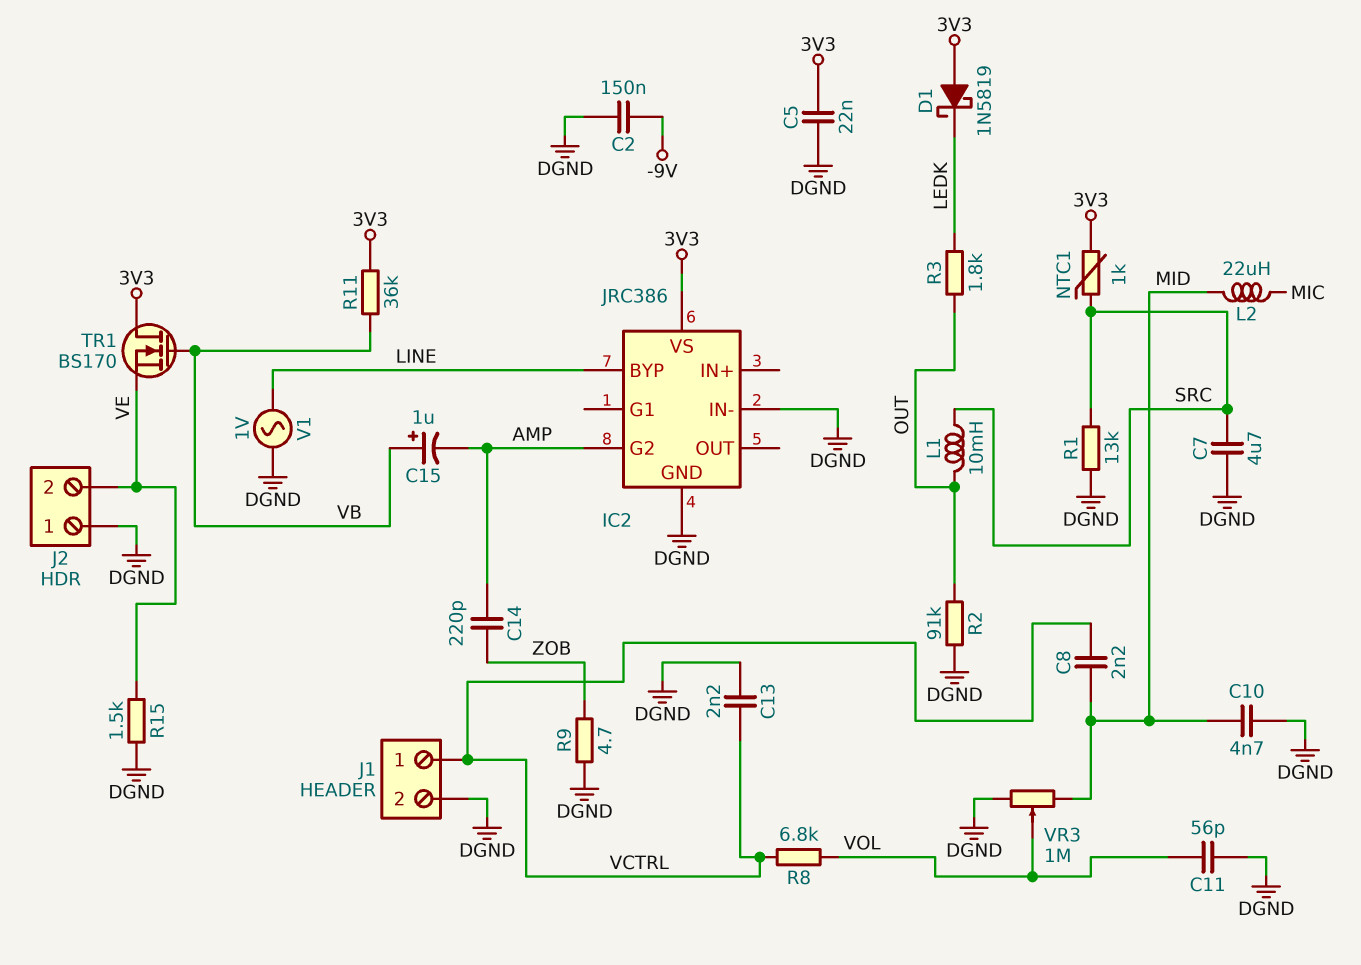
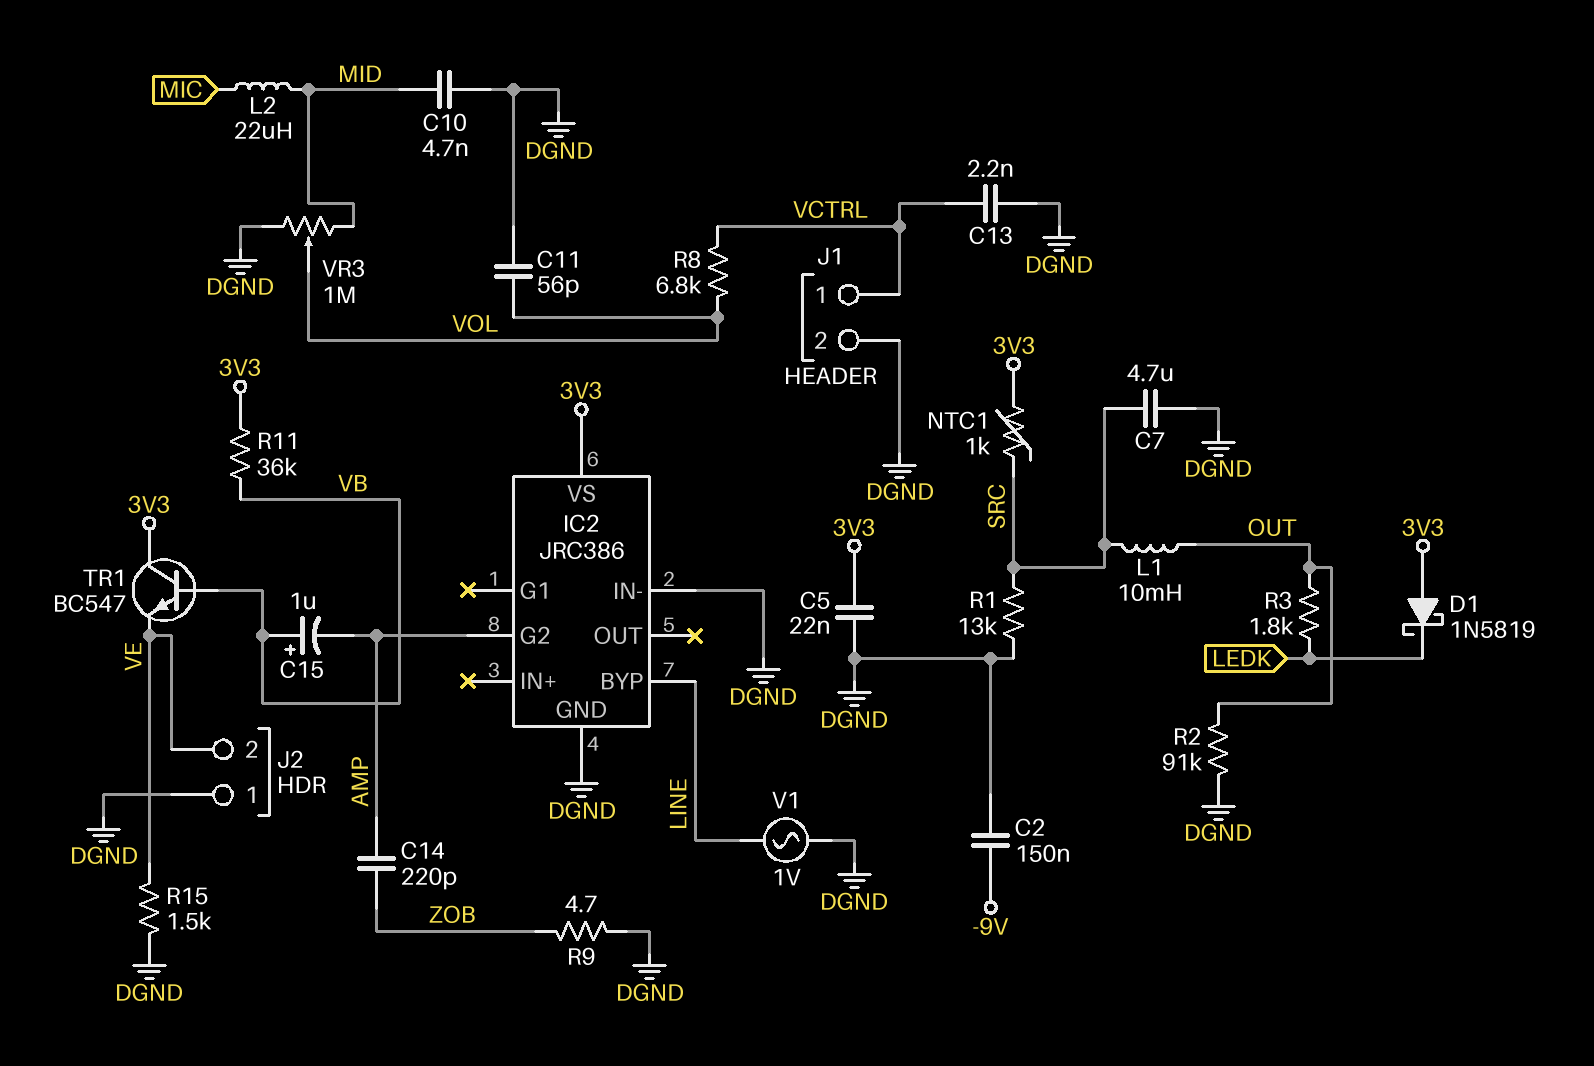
C8: 2.2nF (MID, VCTRL) -> none
TR1: NMOS BS170 (G VB, D 3V3, S VE) -> NPN BC547 (B VB, C 3V3, E VE)

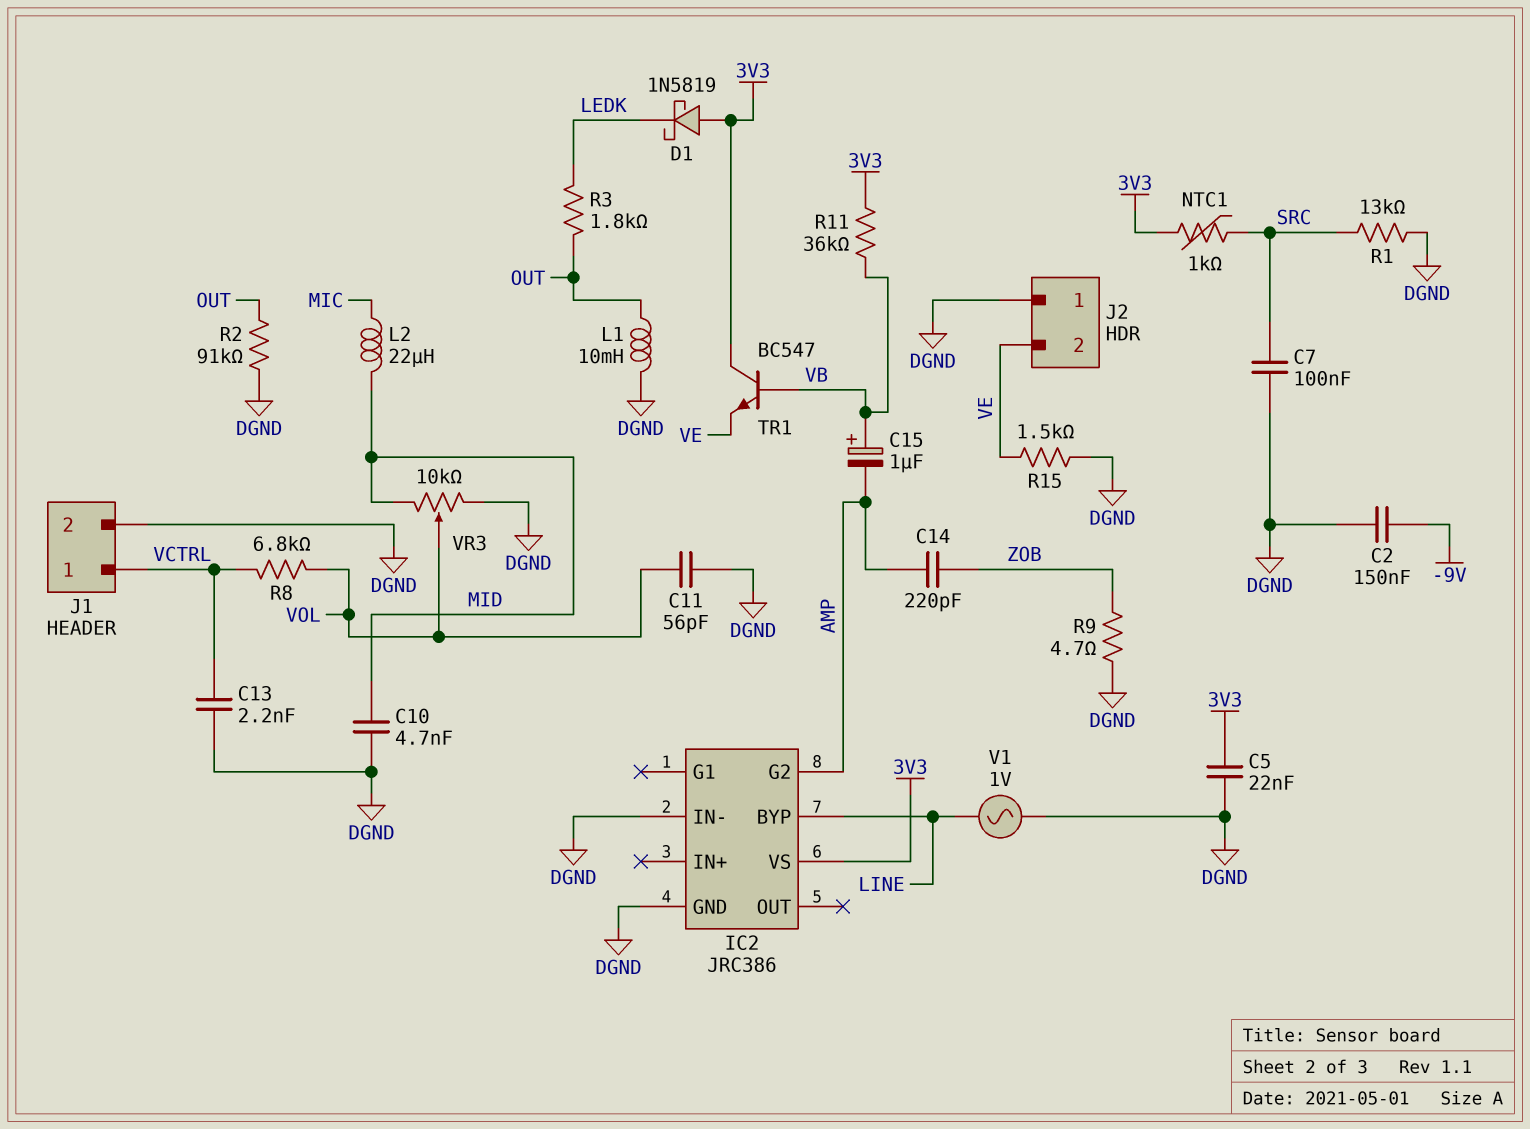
C7: 4.7uF (DGND, SRC) -> 100nF (DGND, SRC)
L1: 10mH (OUT, SRC) -> 10mH (DGND, OUT)
VR3: 1M (DGND, MID, wiper VOL) -> 10k (DGND, MID, wiper VOL)

